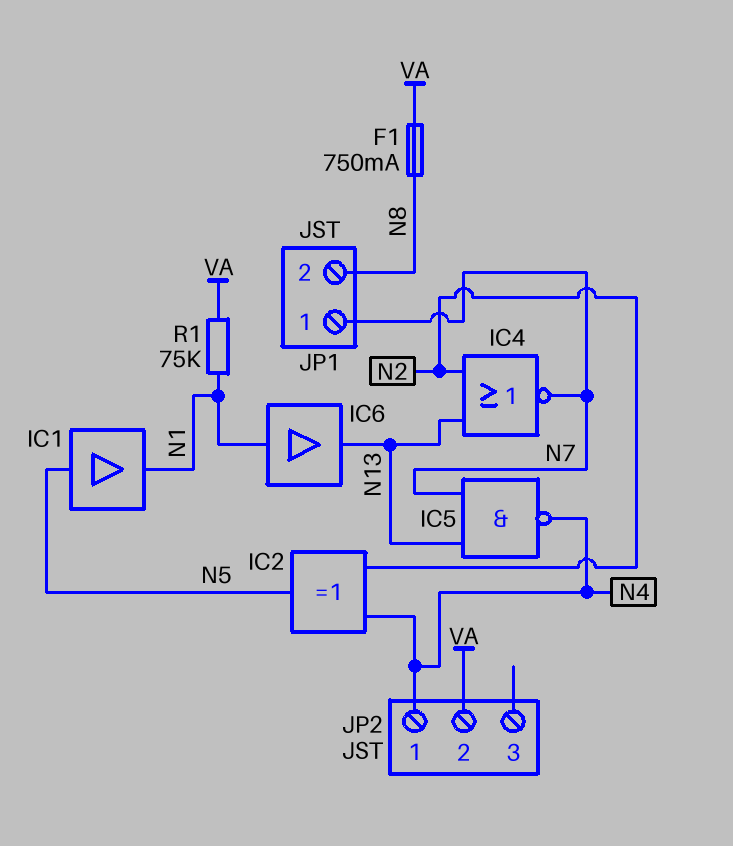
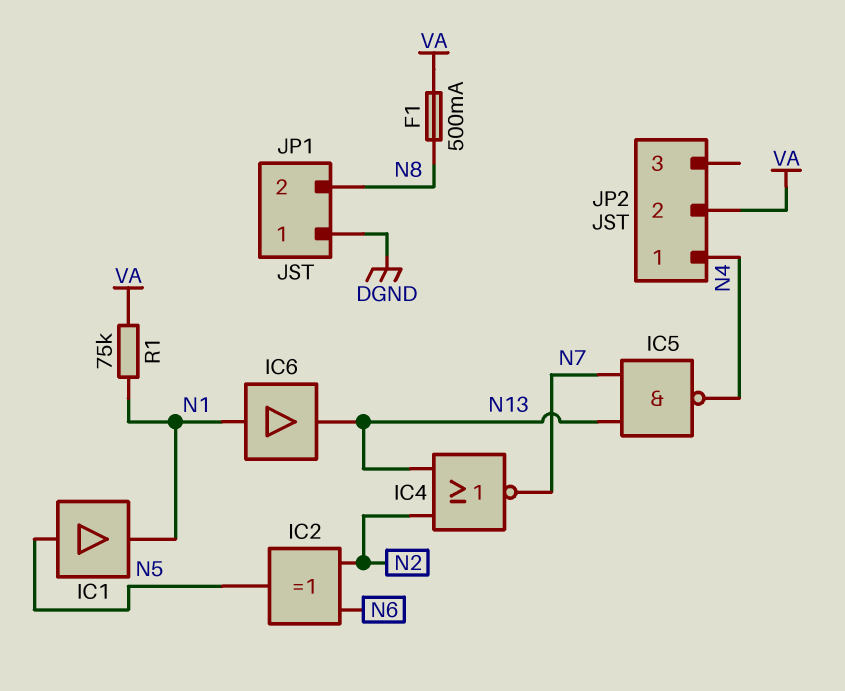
F1: 750mA (N8, VA) -> 500mA (N8, VA)
IC2: XOR (in N2, in N4, out N5) -> XOR (in N2, in N6, out N5)
JP1 pin 1: N7 -> DGND

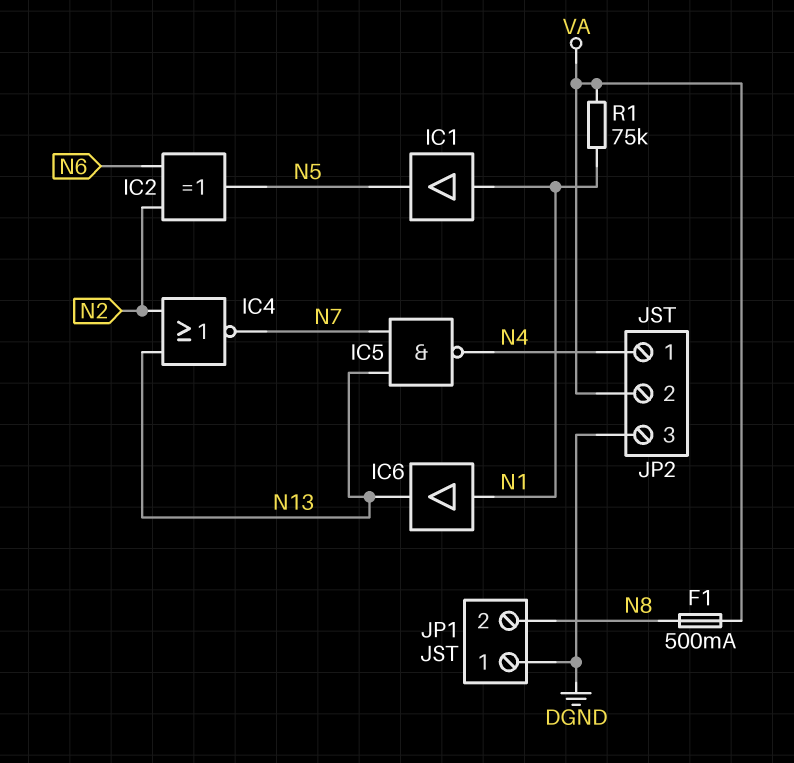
IC1: buffer (in N5, out N1) -> buffer (in N1, out N5)
JP2 pin 3: none -> DGND

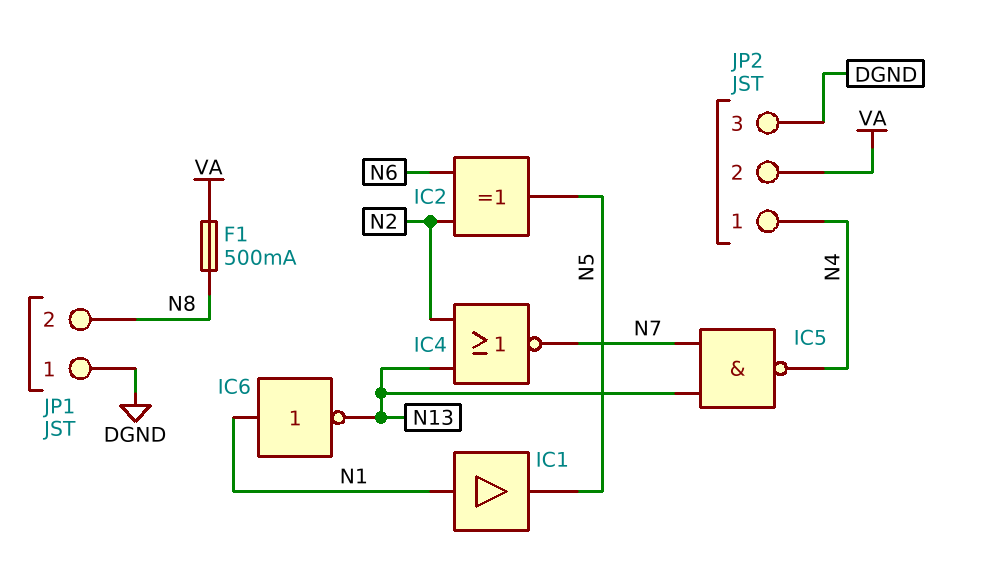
IC6: buffer (in N1, out N13) -> NOT (in N1, out N13)
R1: 75k (N1, VA) -> none

